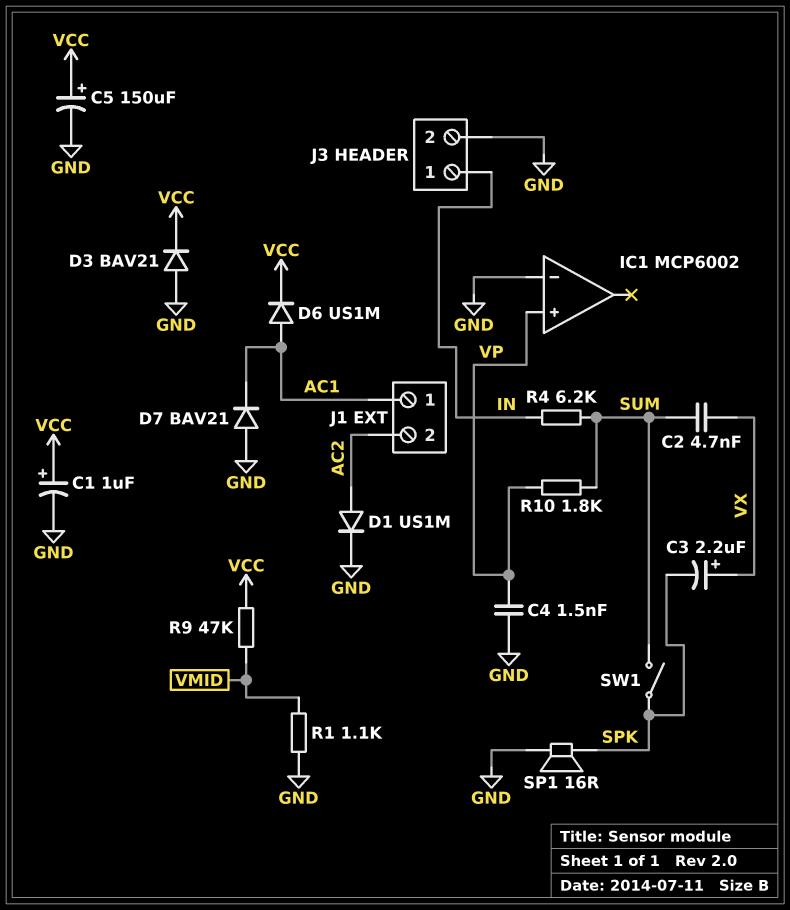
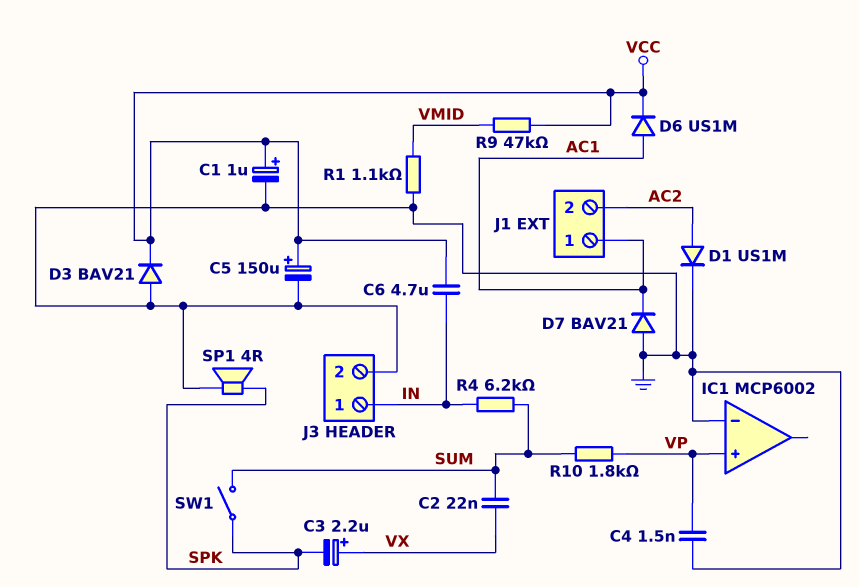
C2: 4.7nF (SUM, VX) -> 22nF (SUM, VX)
C6: none -> 4.7uF (IN, VCC)
SP1: speaker 16R (GND, SPK) -> speaker 4R (GND, SPK)

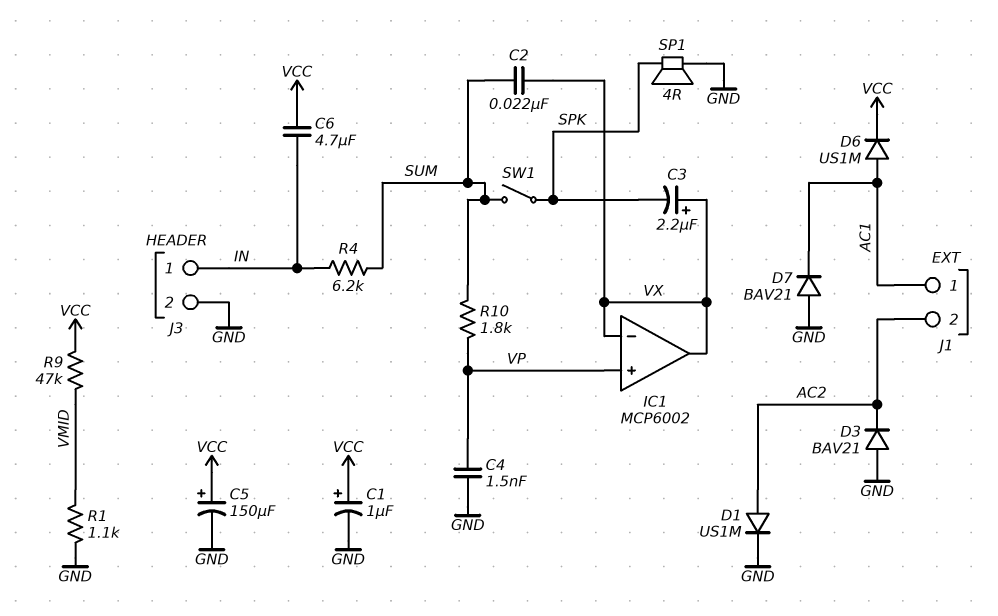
D3: diode BAV21 (A GND, K VCC) -> diode BAV21 (A GND, K AC2)
IC1 pin in-: GND -> VX
IC1 pin out: none -> VX

